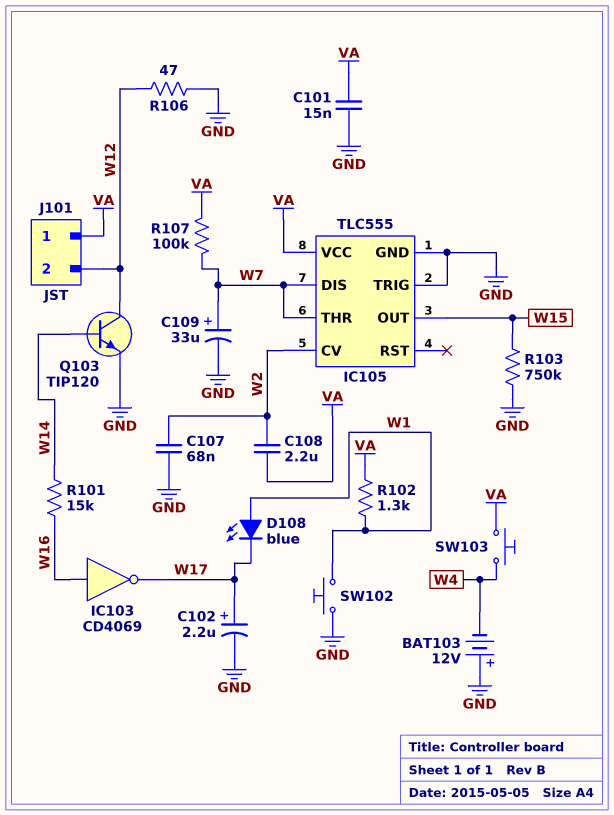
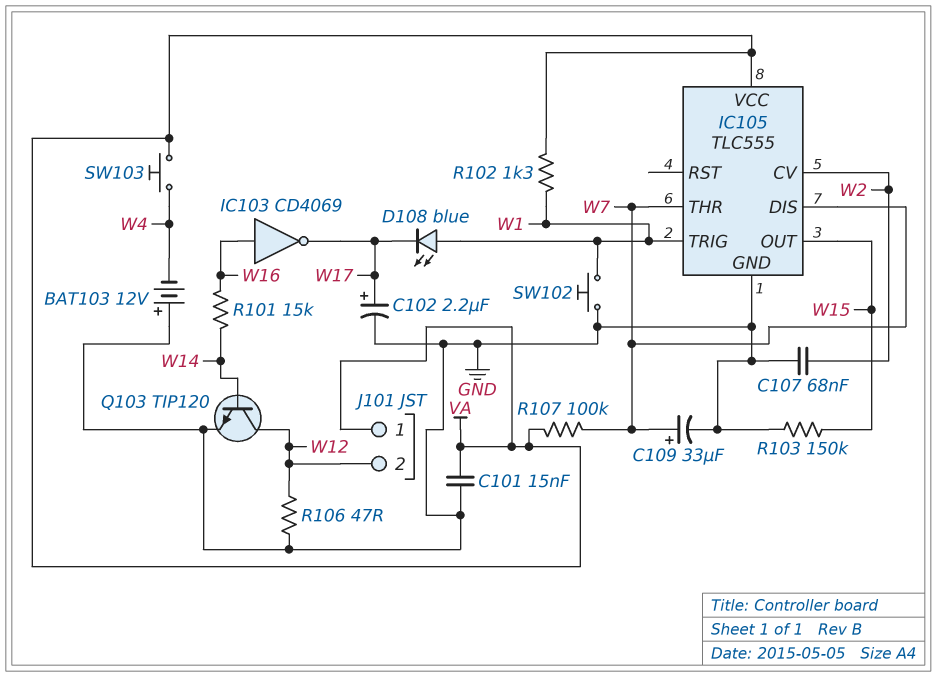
C108: 2.2uF (VA, W2) -> none
IC105 pin TRIG: GND -> W1
R103: 750k (GND, W15) -> 150k (GND, W15)

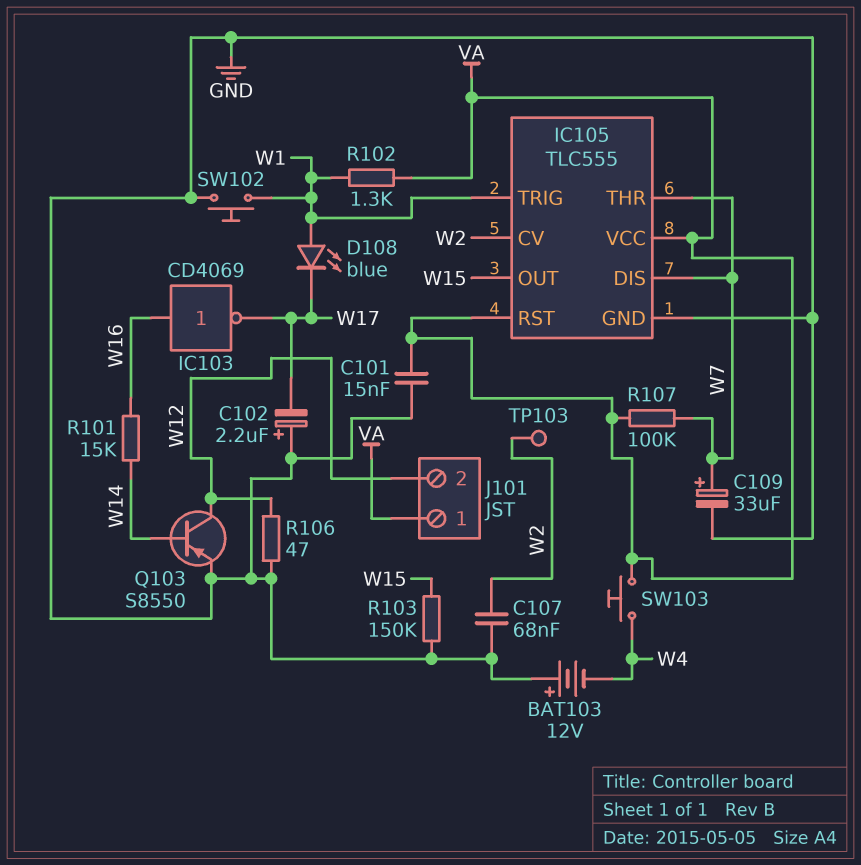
C102: 2.2uF (plus W17, minus GND) -> 2.2uF (plus GND, minus W17)
IC105 pin RST: none -> VA
Q103: NPN TIP120 (B W14, C W12, E GND) -> PNP S8550 (B W14, C W12, E GND)
TP103: none -> test point (W2)

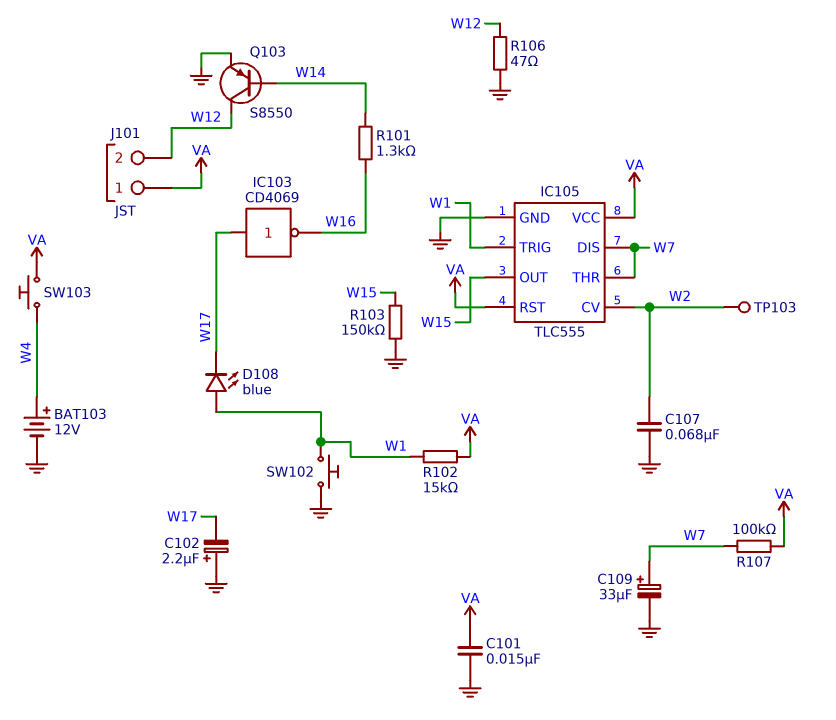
BAT103: 12V (plus GND, minus W4) -> 12V (plus W4, minus GND)
IC103: NOT CD4069 (in W16, out W17) -> NOT CD4069 (in W17, out W16)
R101: 15k (W14, W16) -> 1.3k (W14, W16)
R102: 1.3k (VA, W1) -> 15k (VA, W1)

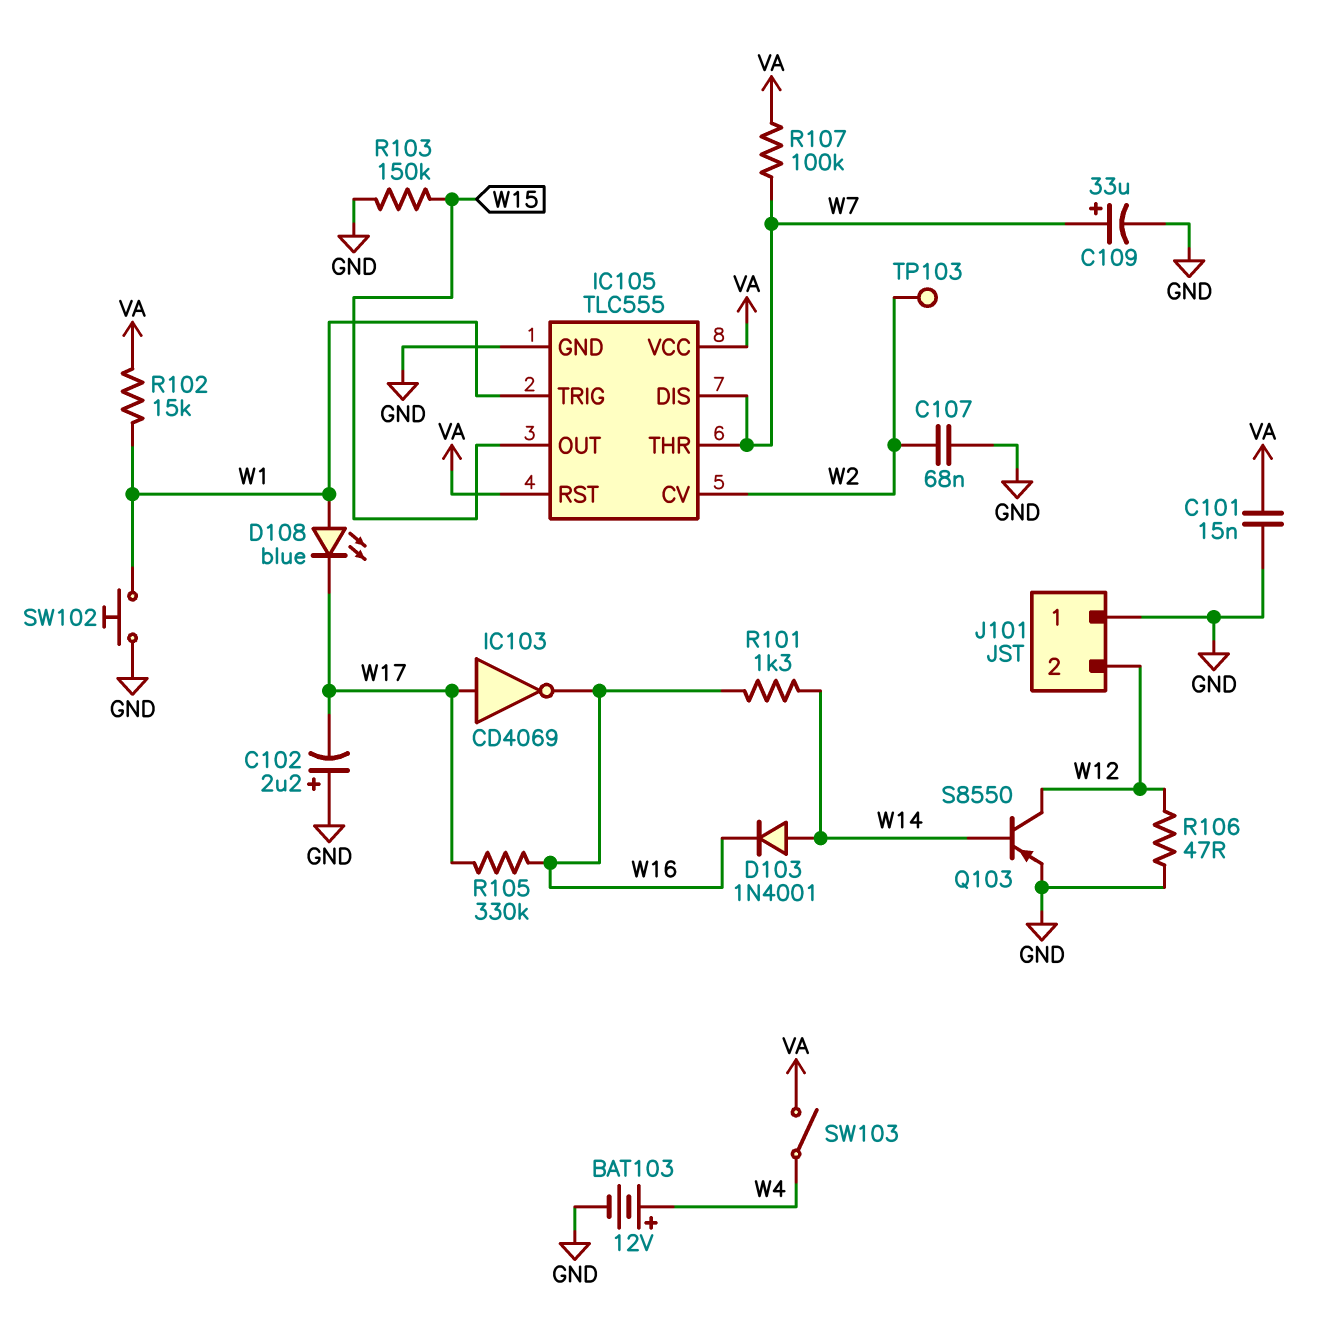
D103: none -> diode 1N4001 (A W14, K W16)
J101 pin 1: VA -> GND
R105: none -> 330k (W16, W17)
SW103: button (VA, W4) -> switch (VA, W4)

